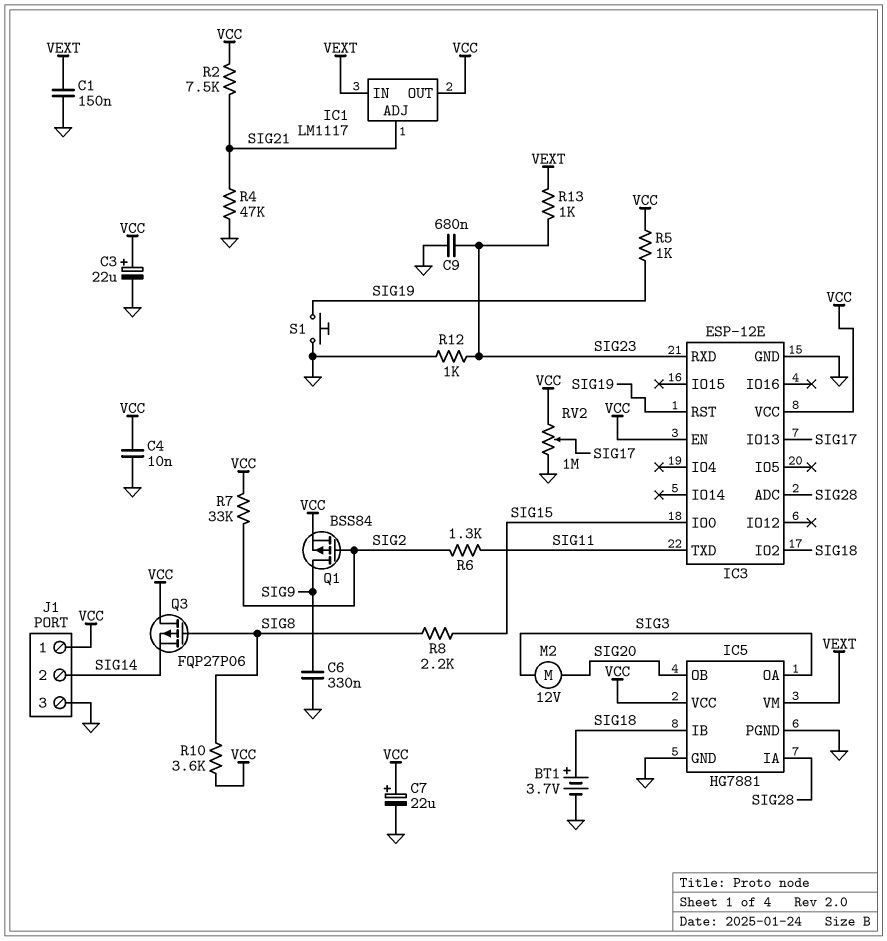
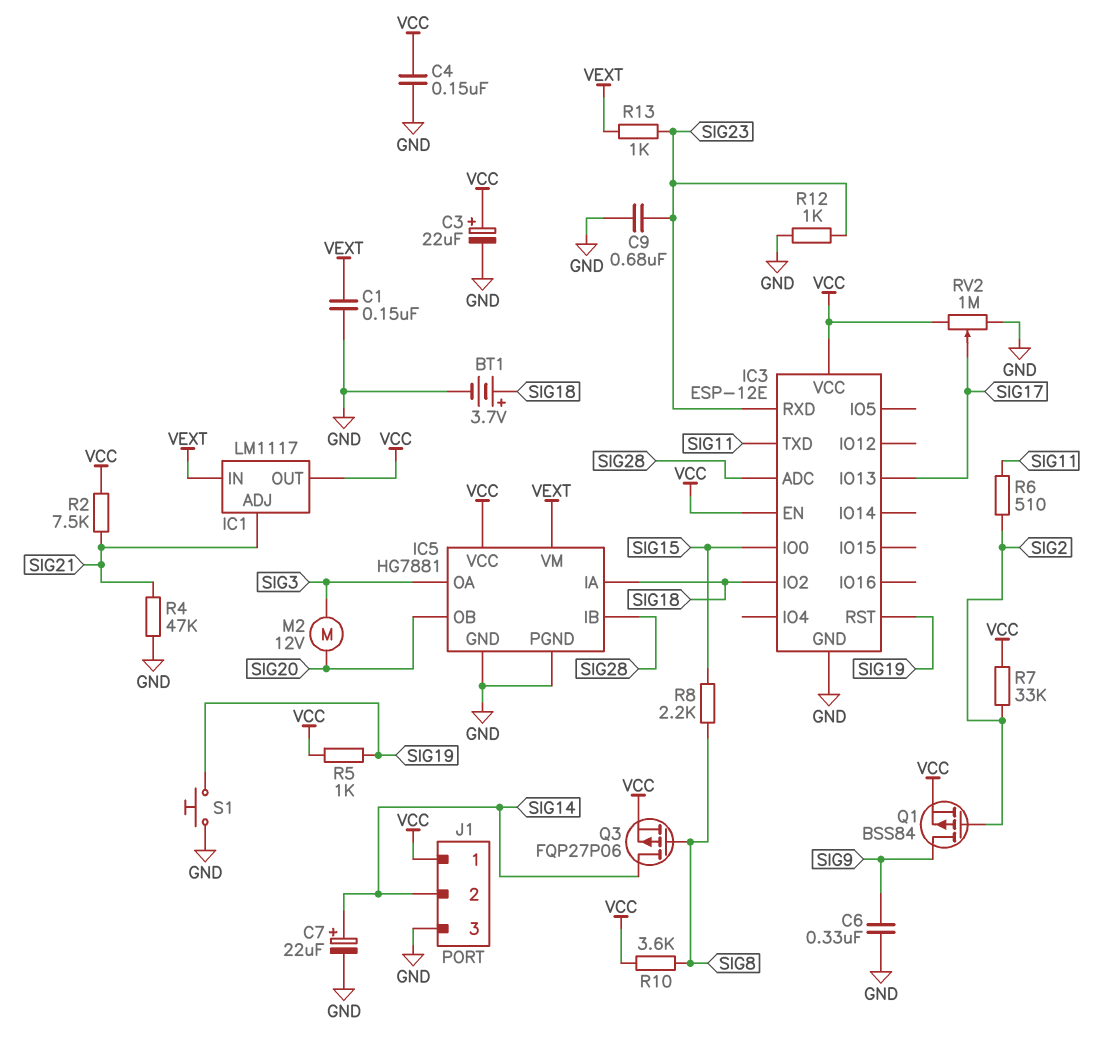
C4: 10nF (GND, VCC) -> 150nF (GND, VCC)
C7: 22uF (plus VCC, minus GND) -> 22uF (plus SIG14, minus GND)
IC5 pin IA: SIG28 -> SIG18
IC5 pin IB: SIG18 -> SIG28
Q3: PMOS FQP27P06 (G SIG8, D VCC, S SIG14) -> PMOS FQP27P06 (G SIG8, D SIG14, S VCC)
R6: 1.3k (SIG2, SIG11) -> 510 (SIG2, SIG11)

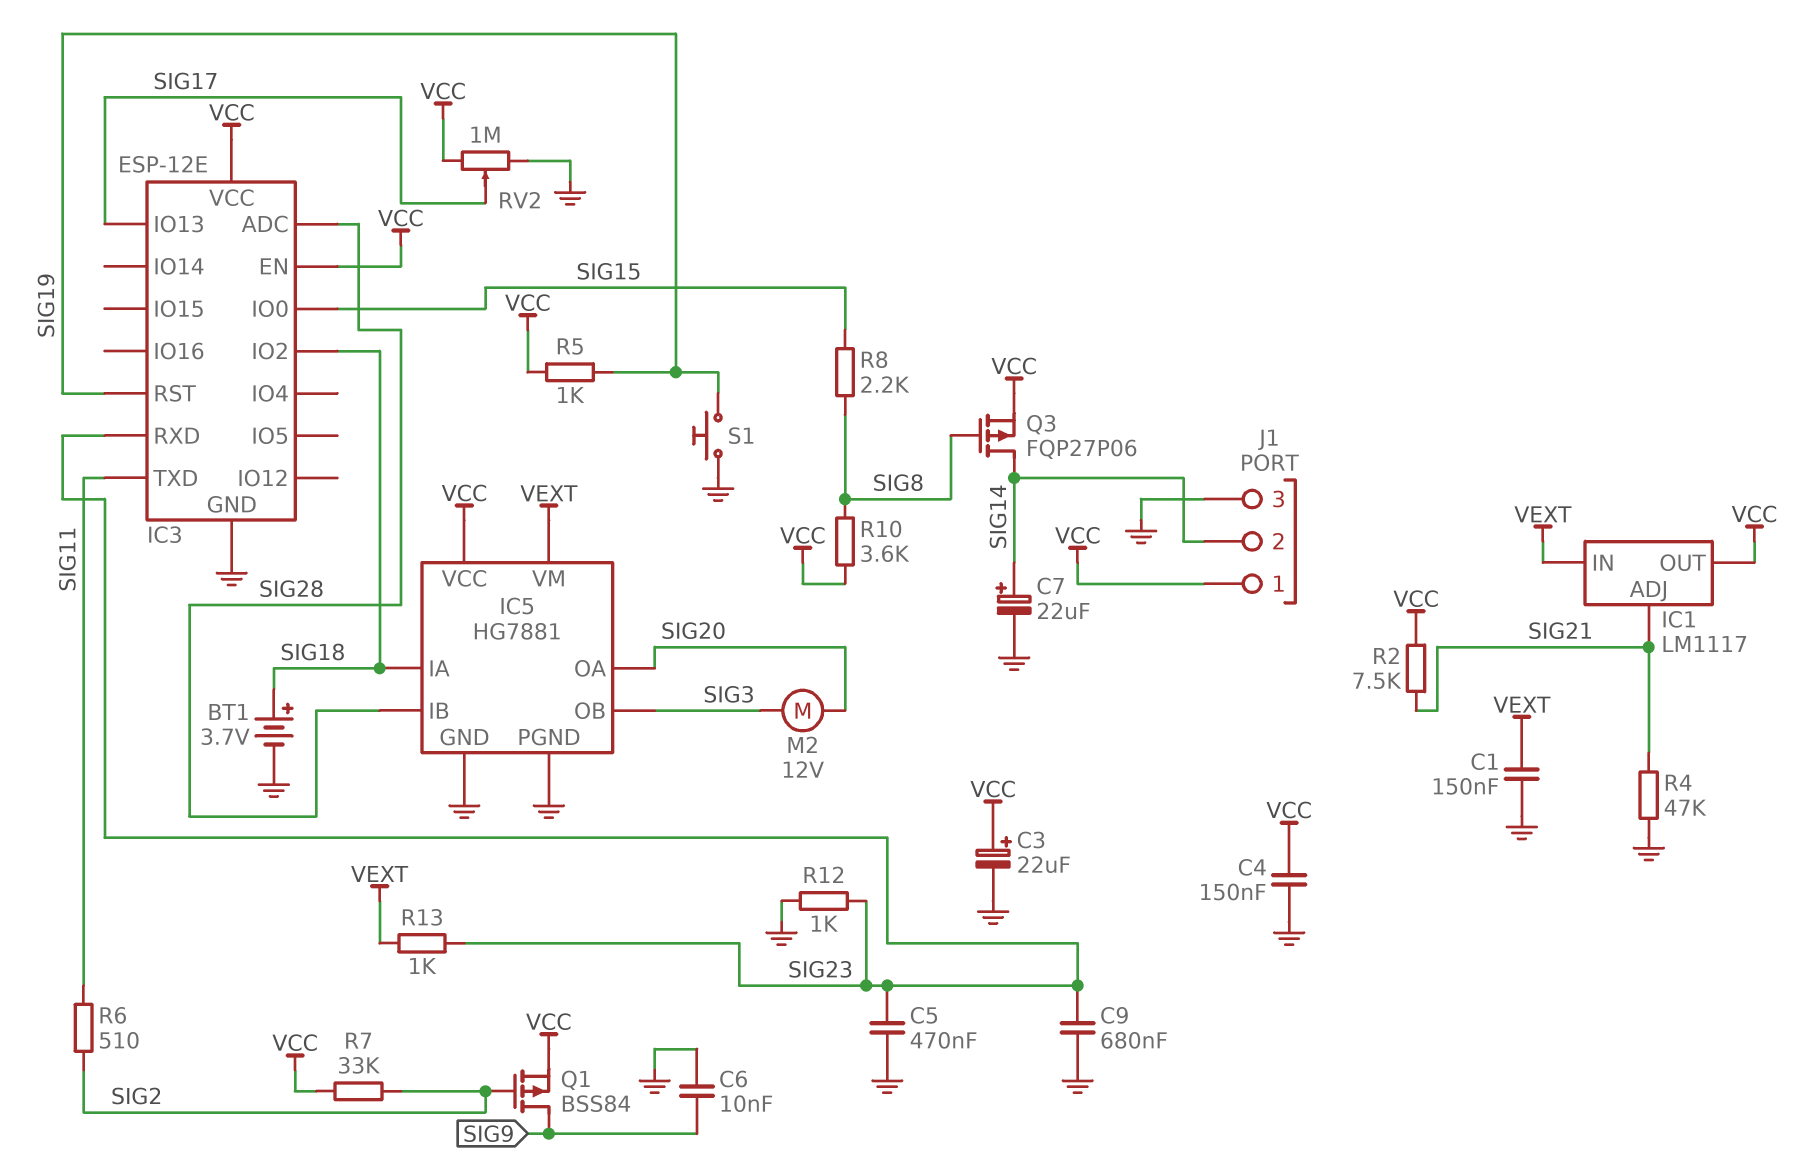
C5: none -> 470nF (GND, SIG23)
C6: 330nF (GND, SIG9) -> 10nF (GND, SIG9)
IC5 pin OA: SIG3 -> SIG20
IC5 pin OB: SIG20 -> SIG3

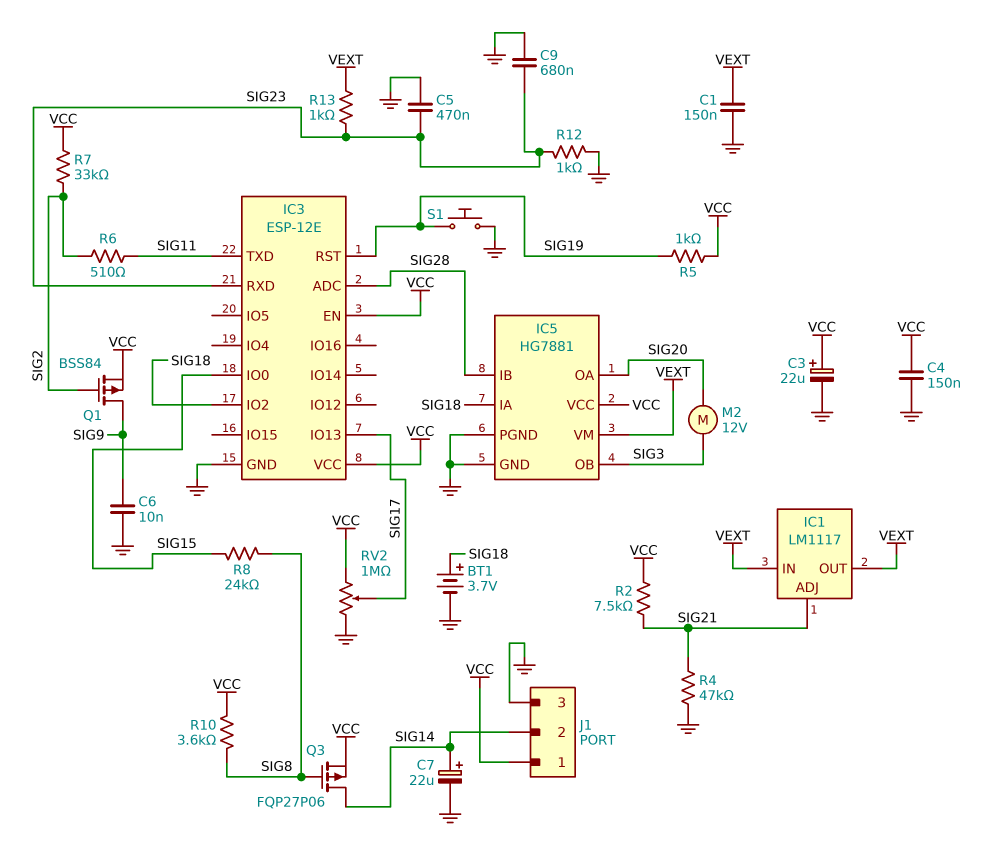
IC1 pin OUT: VCC -> VEXT
R8: 2.2k (SIG8, SIG15) -> 24k (SIG8, SIG15)

